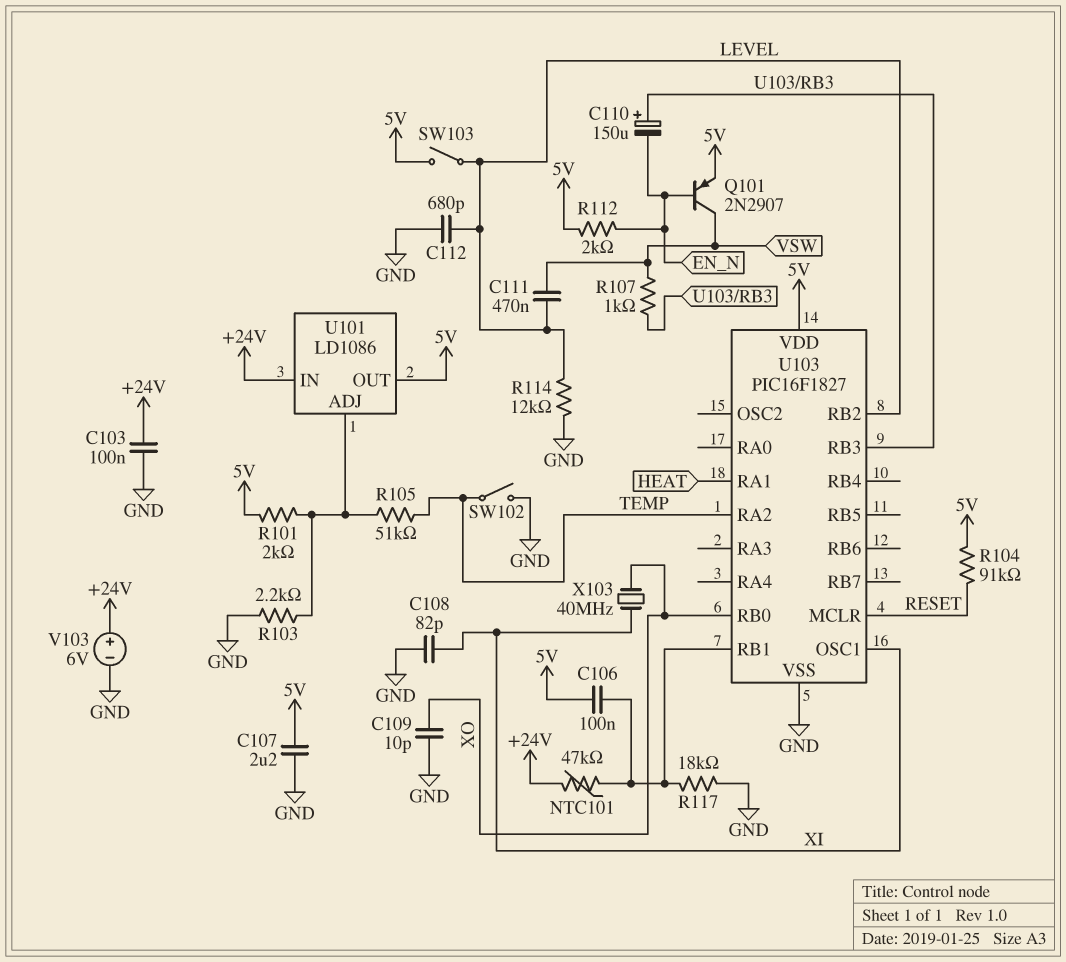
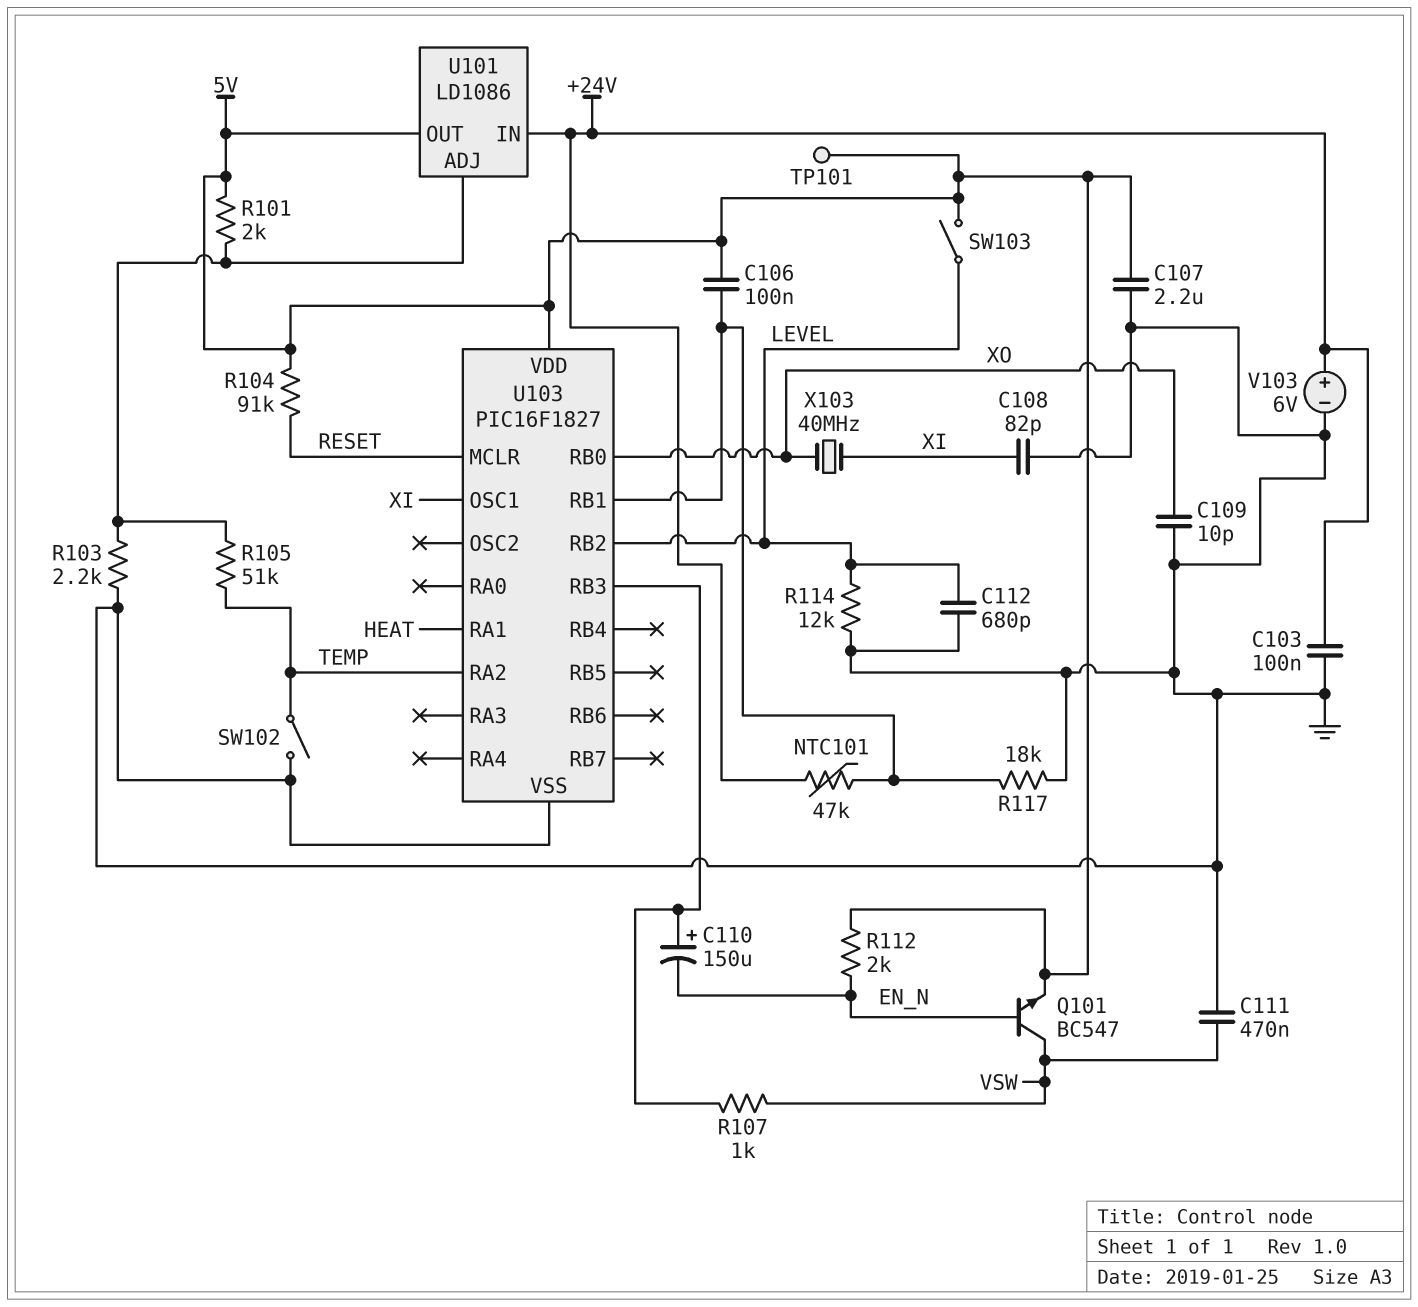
C111: 470nF (LEVEL, VSW) -> 470nF (GND, VSW)
Q101: PNP 2N2907 (B EN_N, C VSW, E 5V) -> NPN BC547 (B EN_N, C VSW, E 5V)
TP101: none -> test point (5V)

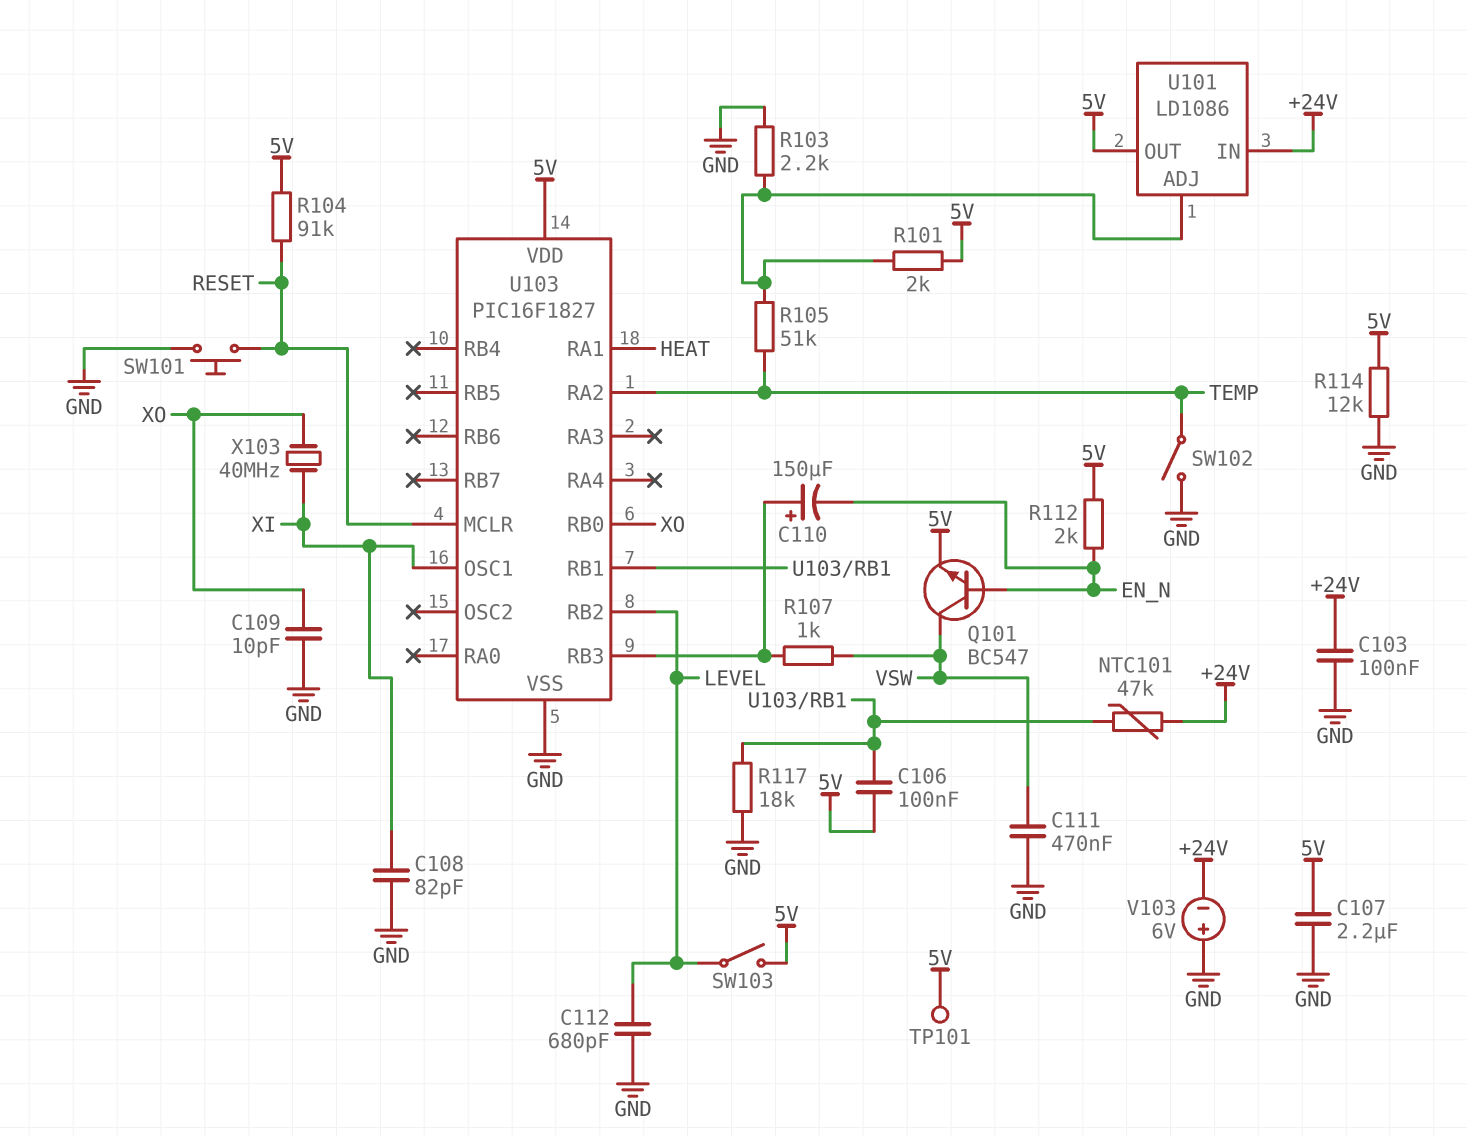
R114: 12k (GND, LEVEL) -> 12k (5V, GND)
SW101: none -> button (GND, RESET)
V103: 6V (plus +24V, minus GND) -> 6V (plus GND, minus +24V)

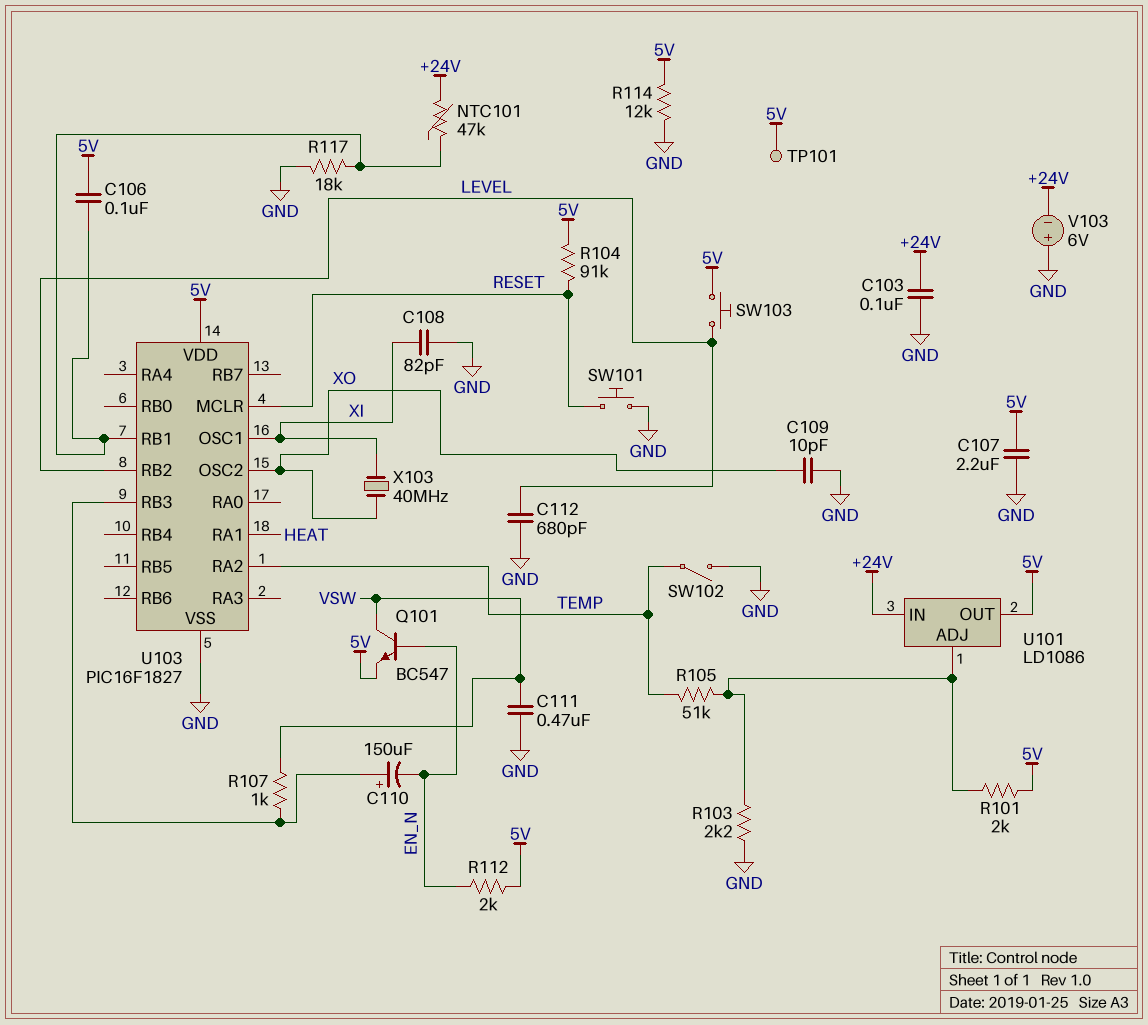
SW103: switch (5V, LEVEL) -> button (5V, LEVEL)
U103 pin OSC2: none -> XO
U103 pin RB0: XO -> none

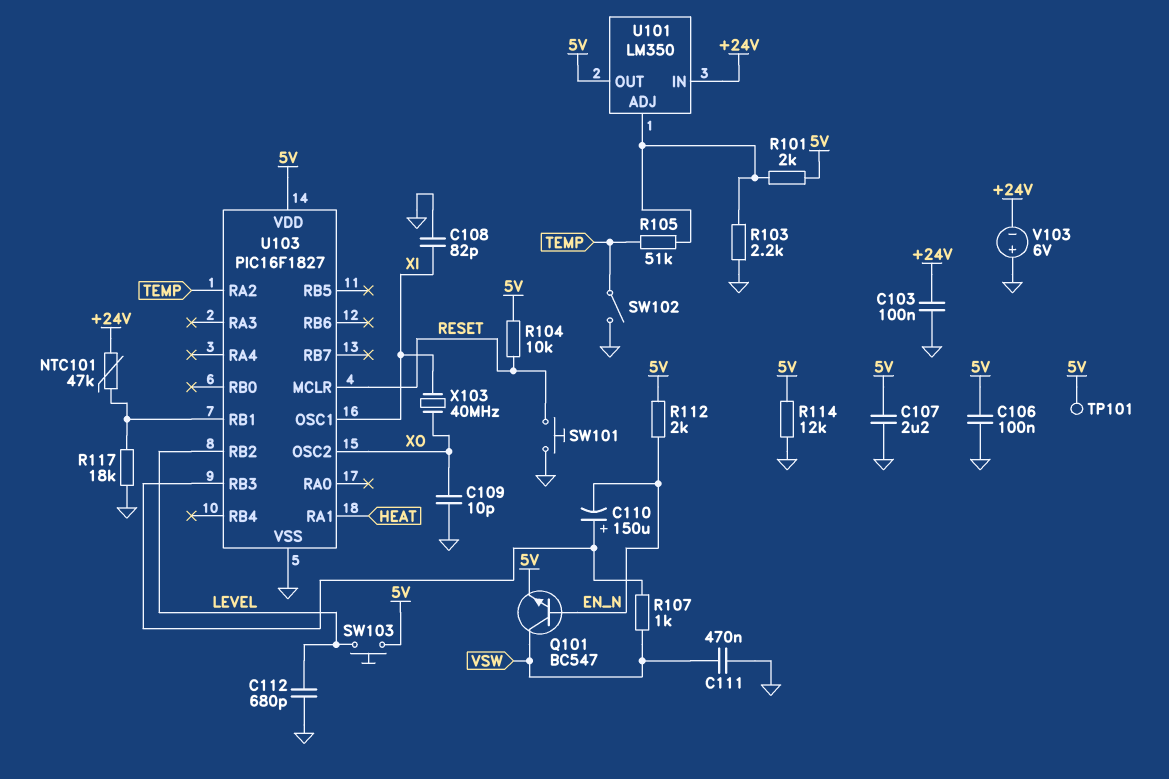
C106: 100nF (5V, U103/RB1) -> 100nF (5V, GND)
R104: 91k (5V, RESET) -> 10k (5V, RESET)
U101: LD1086 -> LM350

